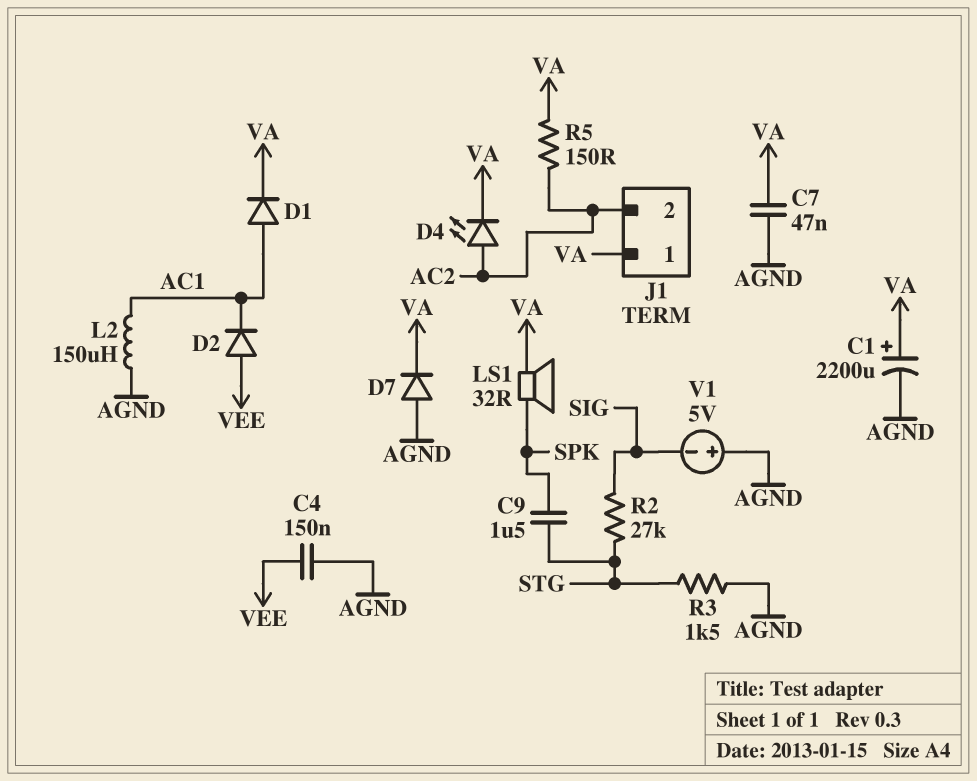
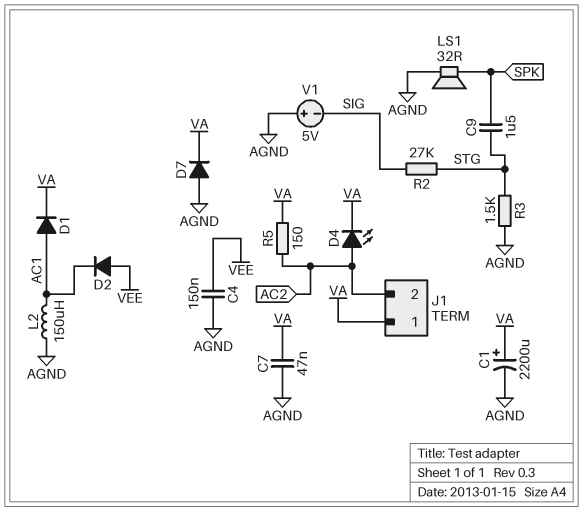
LS1: speaker 32R (SPK, VA) -> speaker 32R (AGND, SPK)

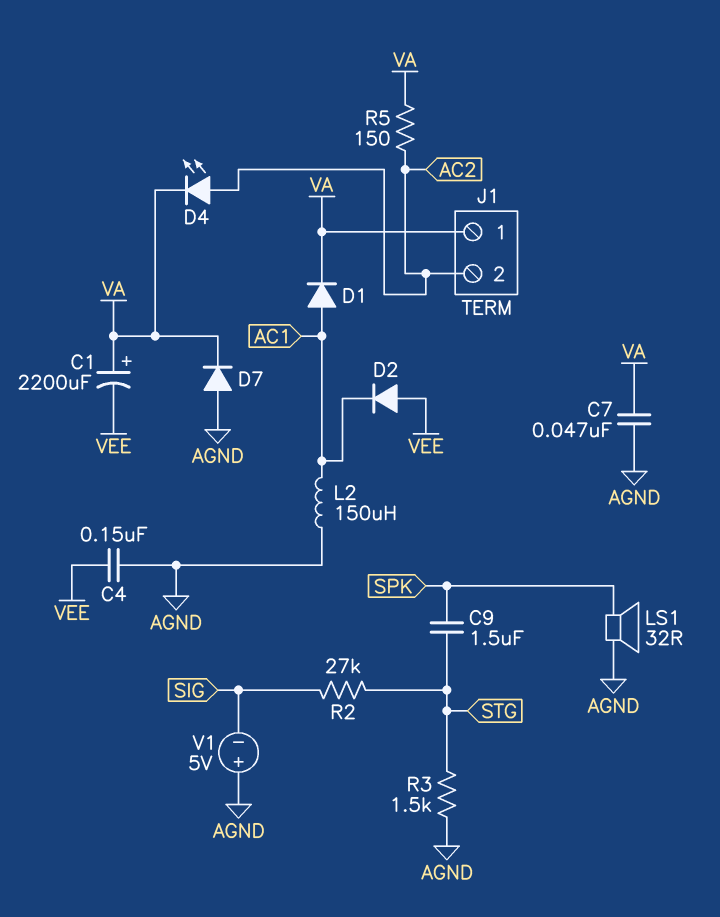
C1: 2200uF (plus VA, minus AGND) -> 2200uF (plus VA, minus VEE)

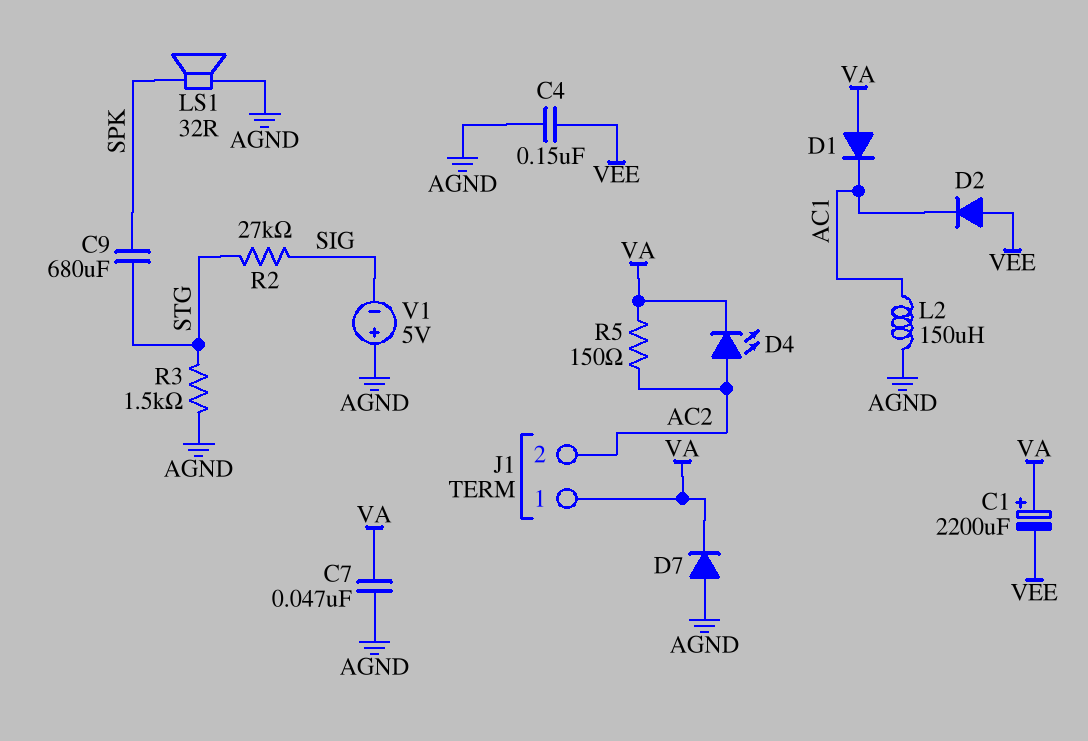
C9: 1.5uF (SPK, STG) -> 680uF (SPK, STG)
D1: diode (A AC1, K VA) -> diode (A VA, K AC1)

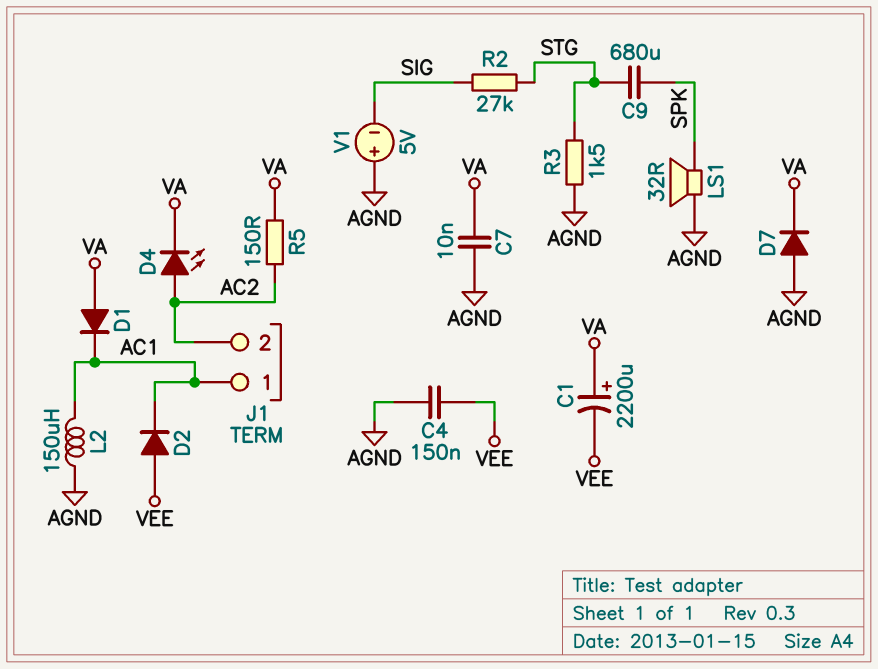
C7: 47nF (AGND, VA) -> 10nF (AGND, VA)
J1 pin 1: VA -> AC1

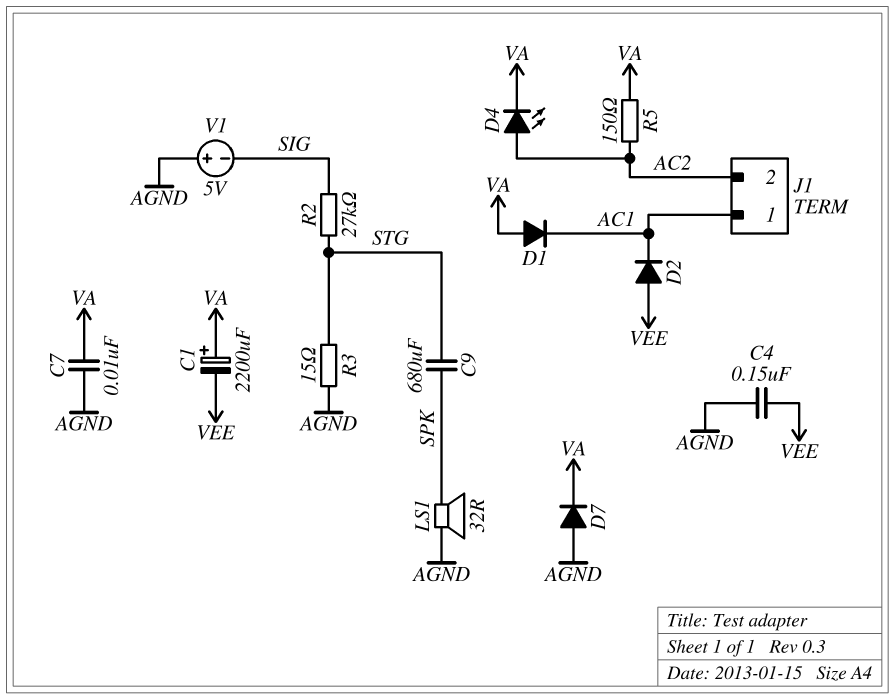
L2: 150uH (AC1, AGND) -> none
R3: 1.5k (AGND, STG) -> 15 (AGND, STG)

